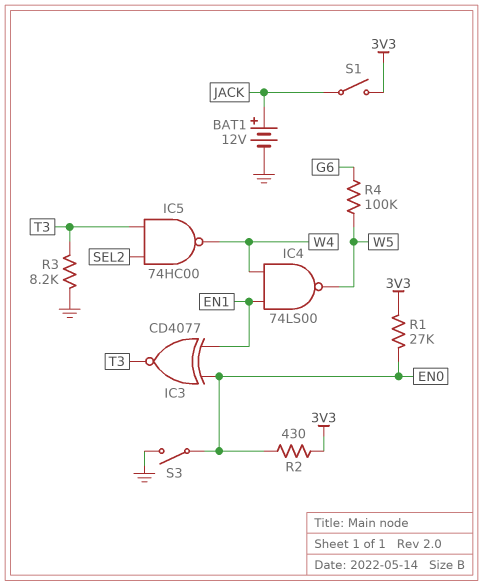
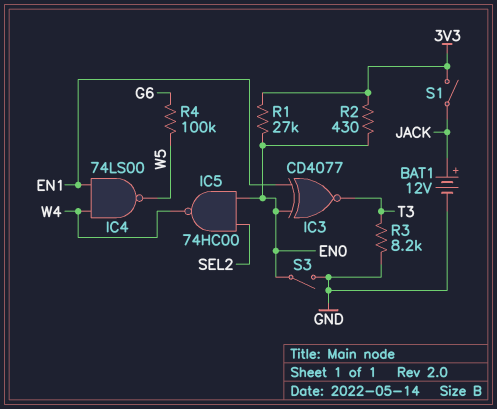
IC5: NAND 74HC00 (in SEL2, in T3, out W4) -> NAND 74HC00 (in EN0, in SEL2, out W4)

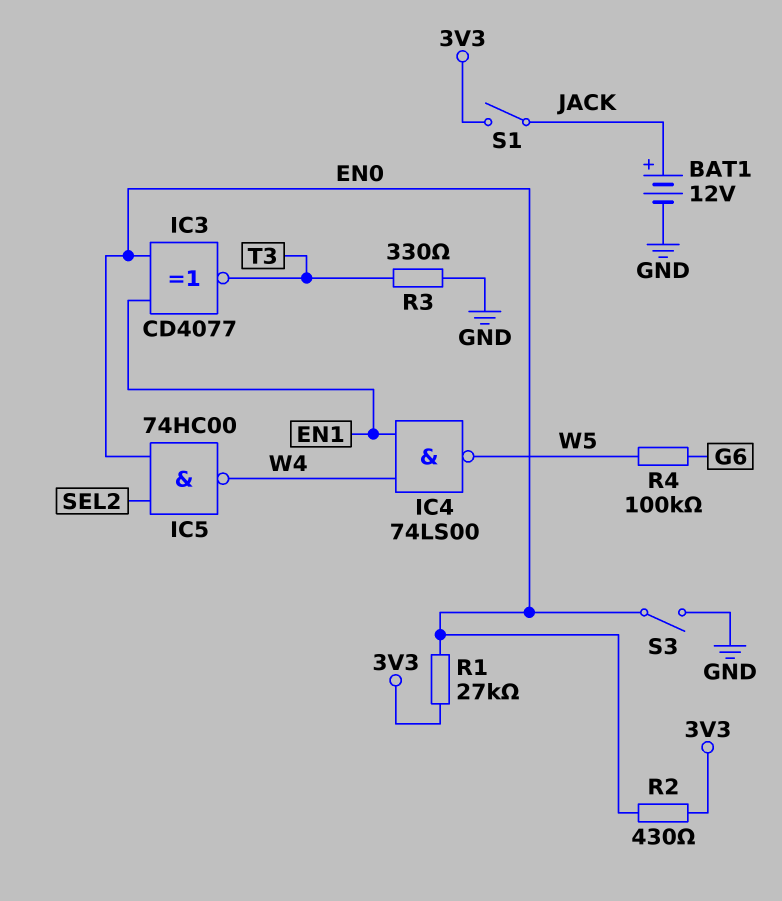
R3: 8.2k (GND, T3) -> 330 (GND, T3)

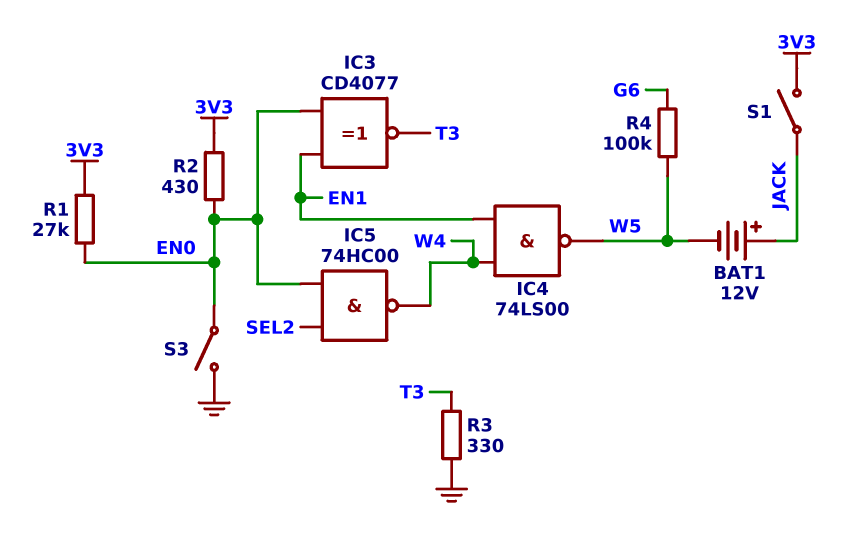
BAT1: 12V (plus JACK, minus GND) -> 12V (plus JACK, minus W5)

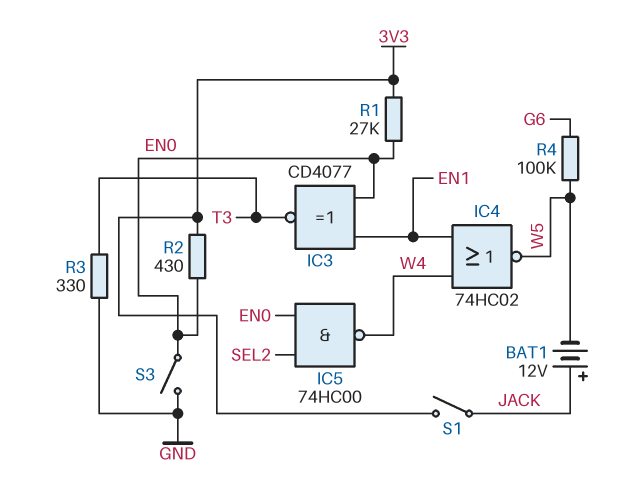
IC4: NAND 74LS00 (in EN1, in W4, out W5) -> NOR 74HC02 (in EN1, in W4, out W5)

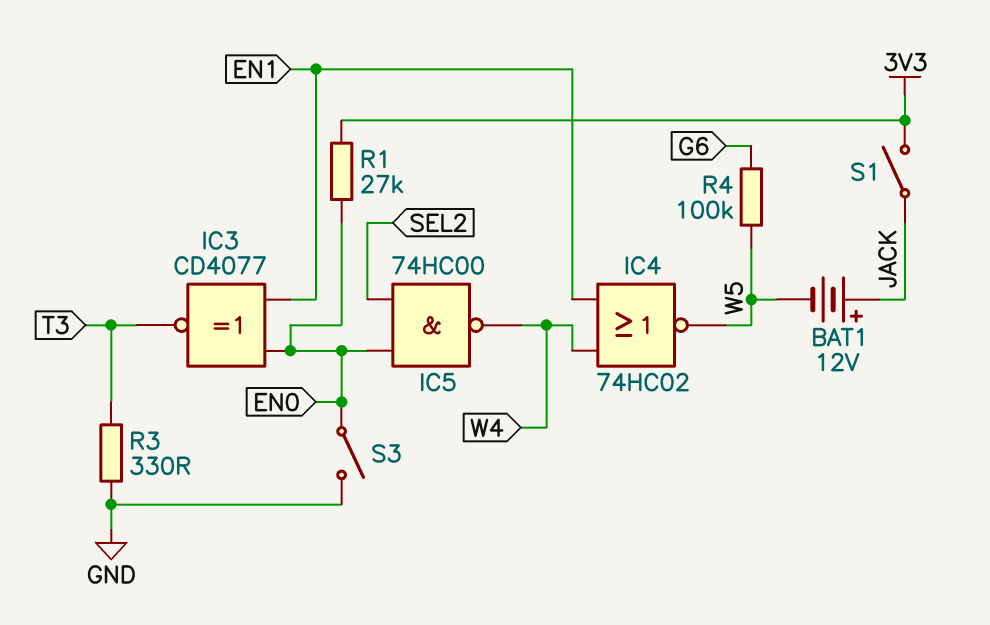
R2: 430 (3V3, EN0) -> none

